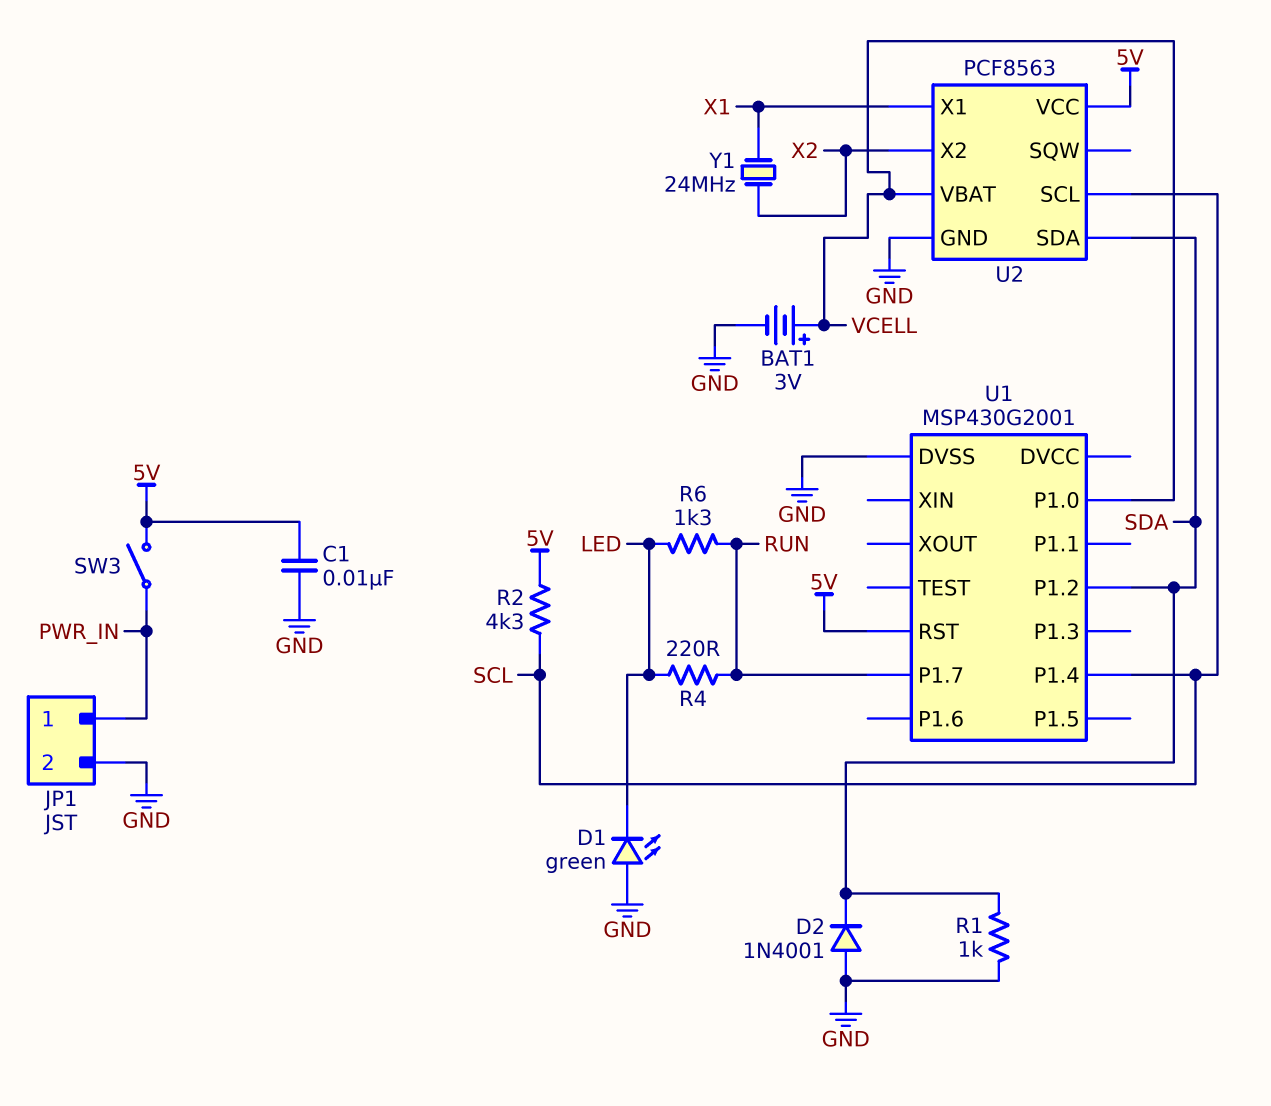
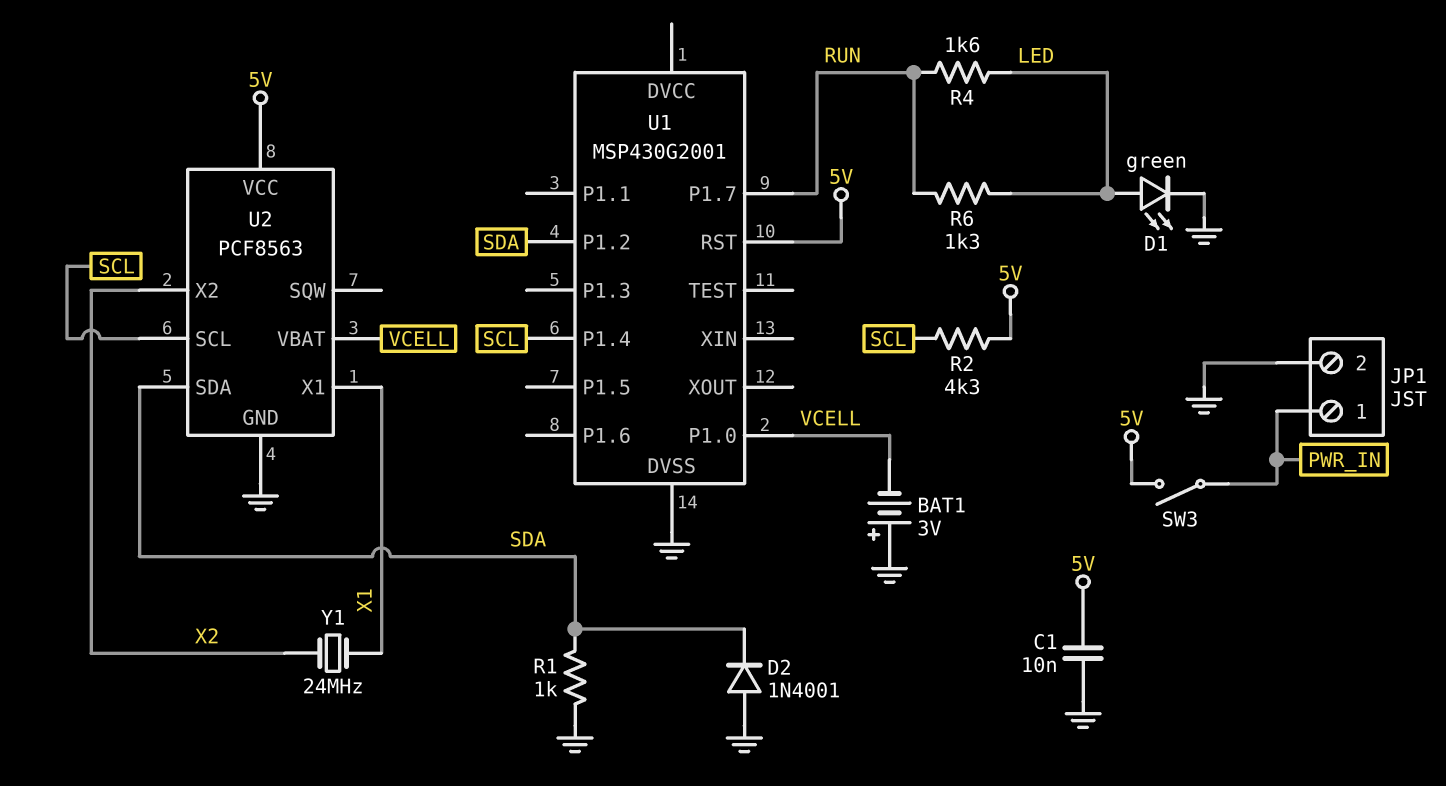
BAT1: 3V (plus VCELL, minus GND) -> 3V (plus GND, minus VCELL)
D1: LED green (A GND, K LED) -> LED green (A LED, K GND)
R4: 220 (LED, RUN) -> 1.6k (LED, RUN)

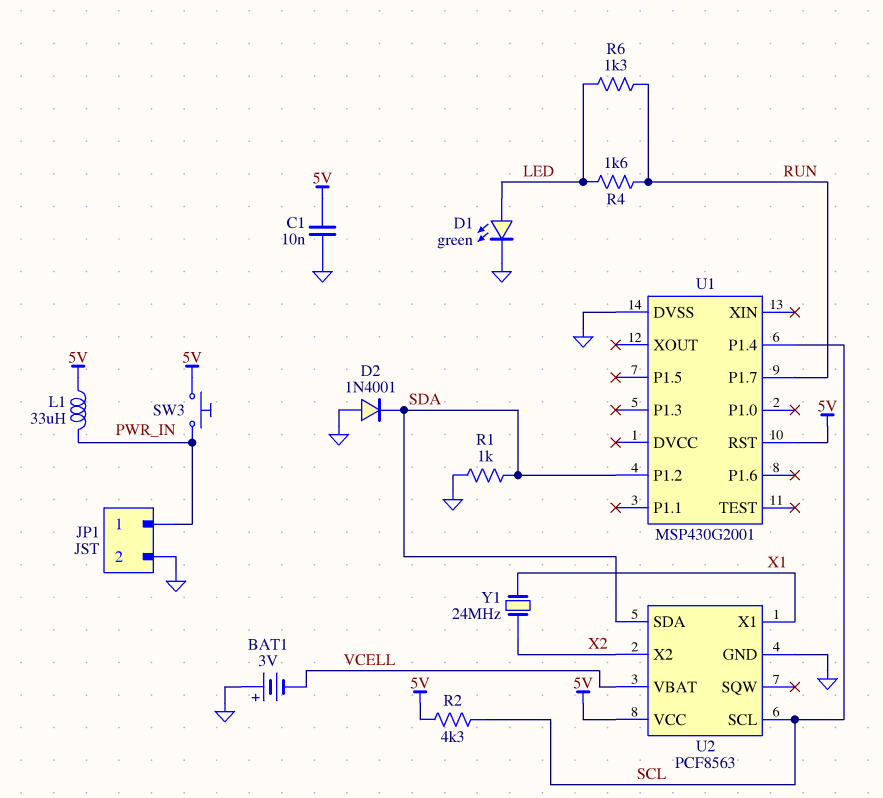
L1: none -> 33uH (5V, PWR_IN)
SW3: switch (5V, PWR_IN) -> button (5V, PWR_IN)
U1 pin P1.0: VCELL -> none

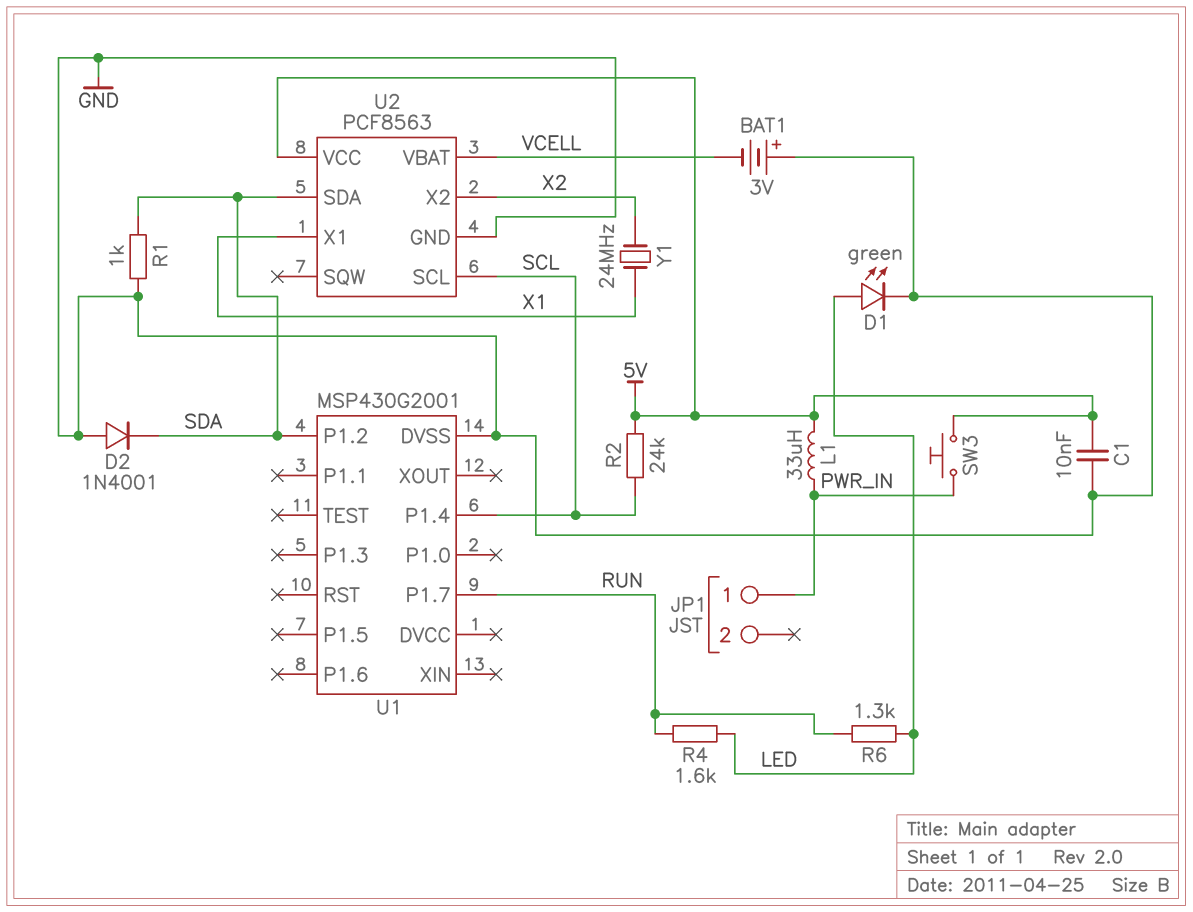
JP1 pin 2: GND -> none
R2: 4.3k (5V, SCL) -> 24k (5V, SCL)
U1 pin RST: 5V -> none

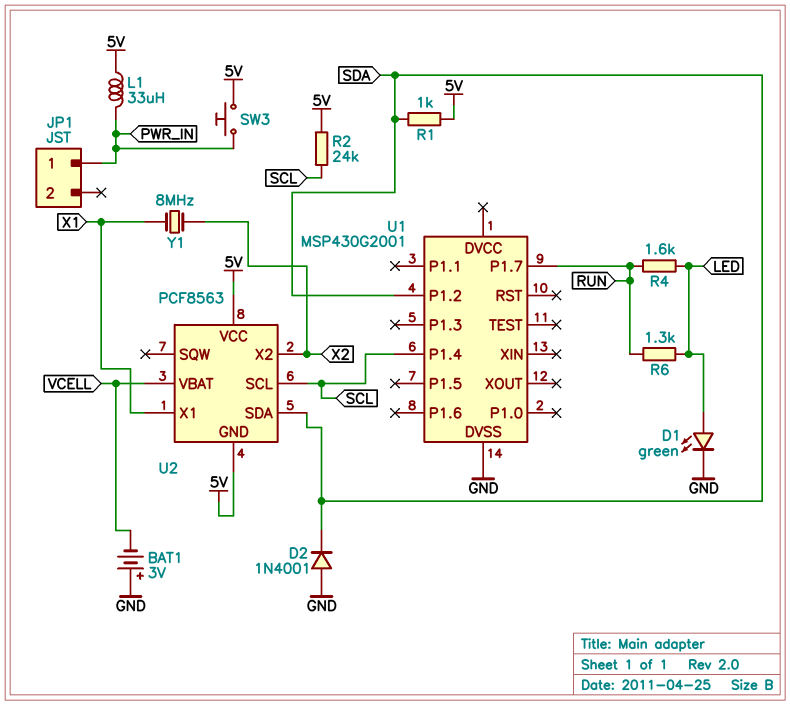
C1: 10nF (5V, GND) -> none
R1: 1k (GND, SDA) -> 1k (5V, SDA)
U2 pin GND: GND -> 5V
Y1: 24MHz (X1, X2) -> 8MHz (X1, X2)

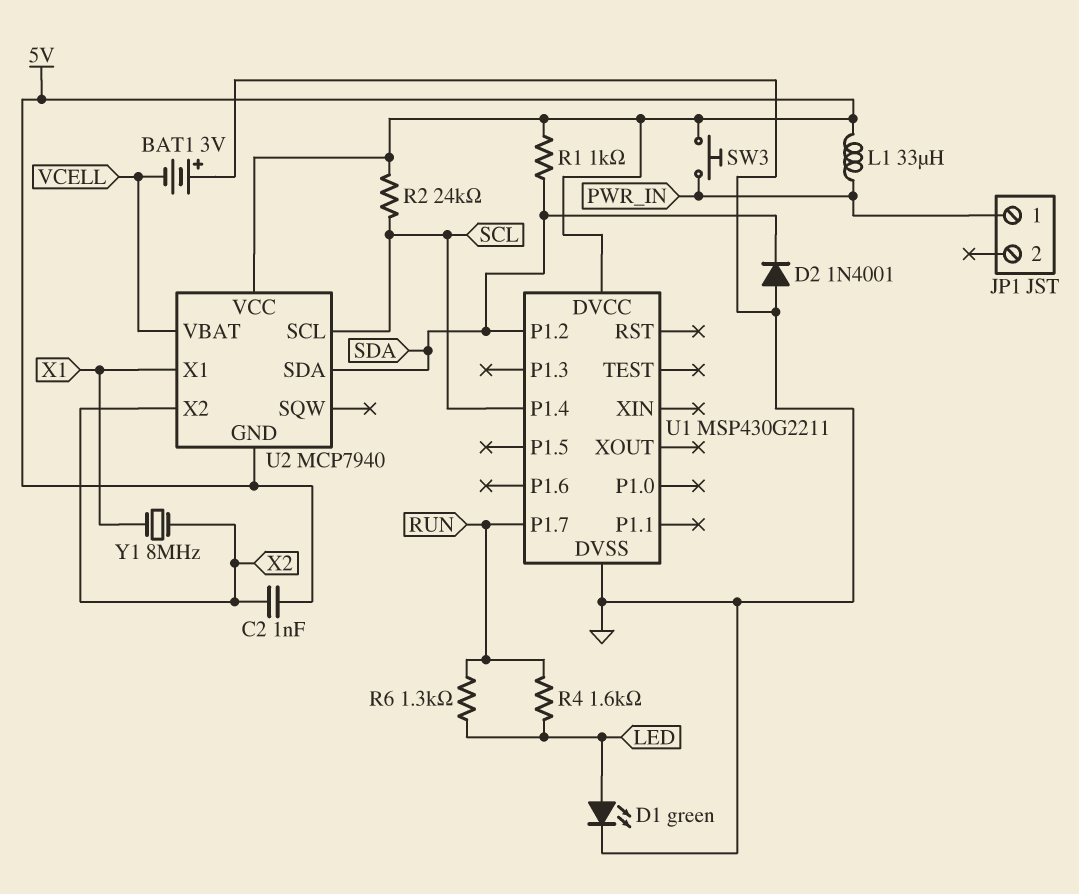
C2: none -> 1nF (5V, X2)
U1: MSP430G2001 -> MSP430G2211
U1 pin DVCC: none -> 5V
U2: PCF8563 -> MCP7940

